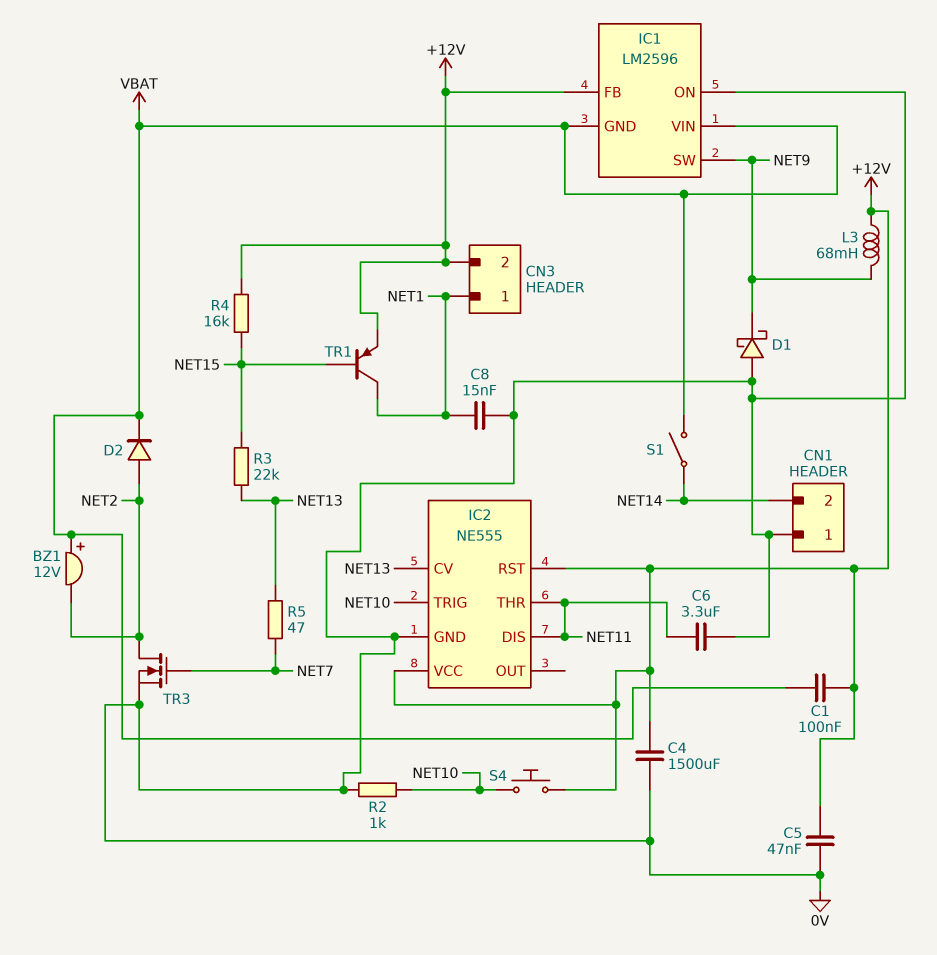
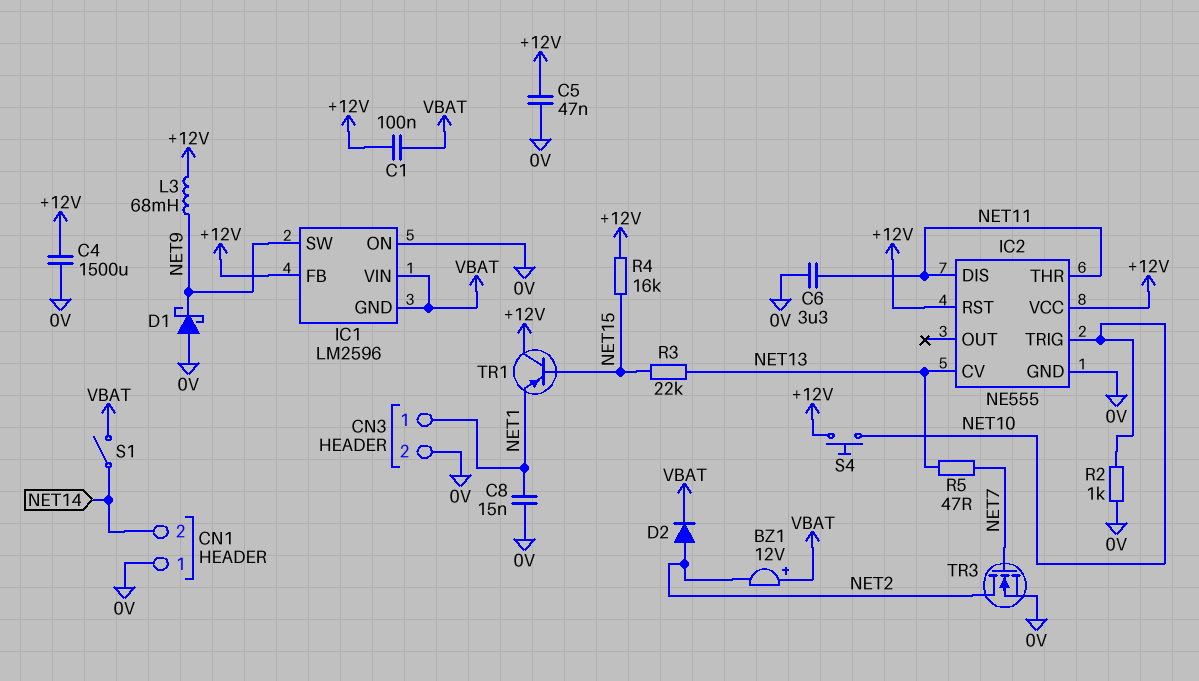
CN3 pin 2: +12V -> 0V
TR1: PNP (B NET15, C NET1, E +12V) -> PNP (B NET15, C +12V, E NET1)

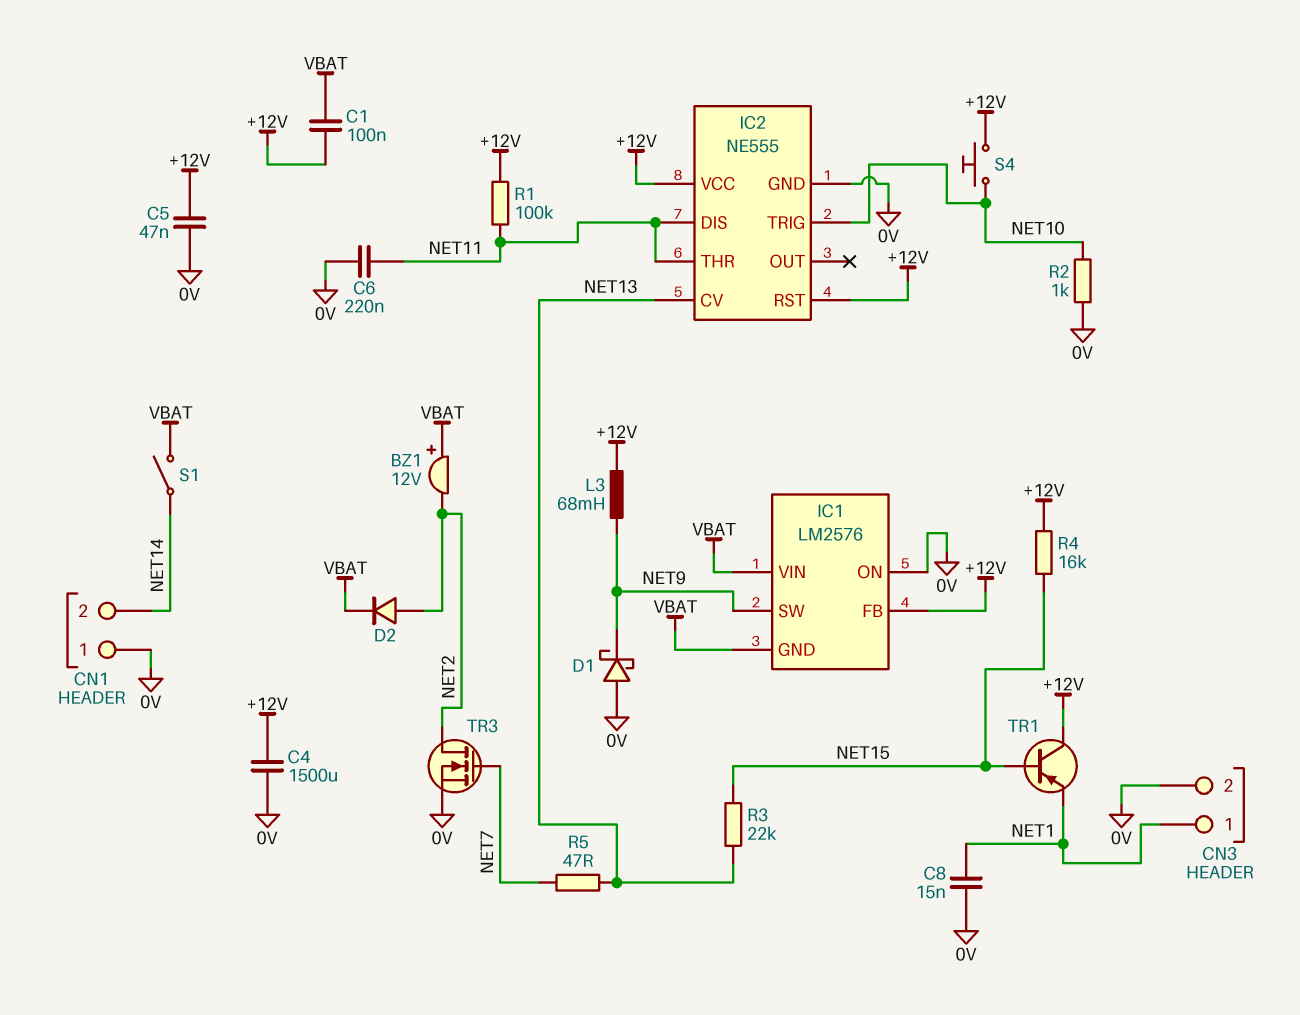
C6: 3.3uF (0V, NET11) -> 220nF (0V, NET11)
IC1: LM2596 -> LM2576
R1: none -> 100k (+12V, NET11)

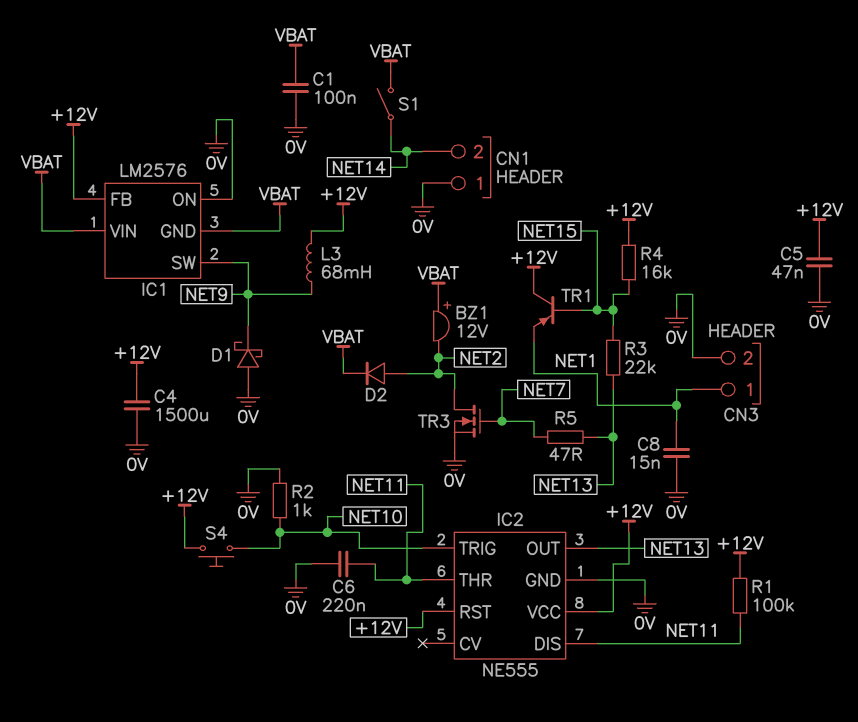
C1: 100nF (+12V, VBAT) -> 100nF (0V, VBAT)
IC2 pin CV: NET13 -> none
IC2 pin OUT: none -> NET13

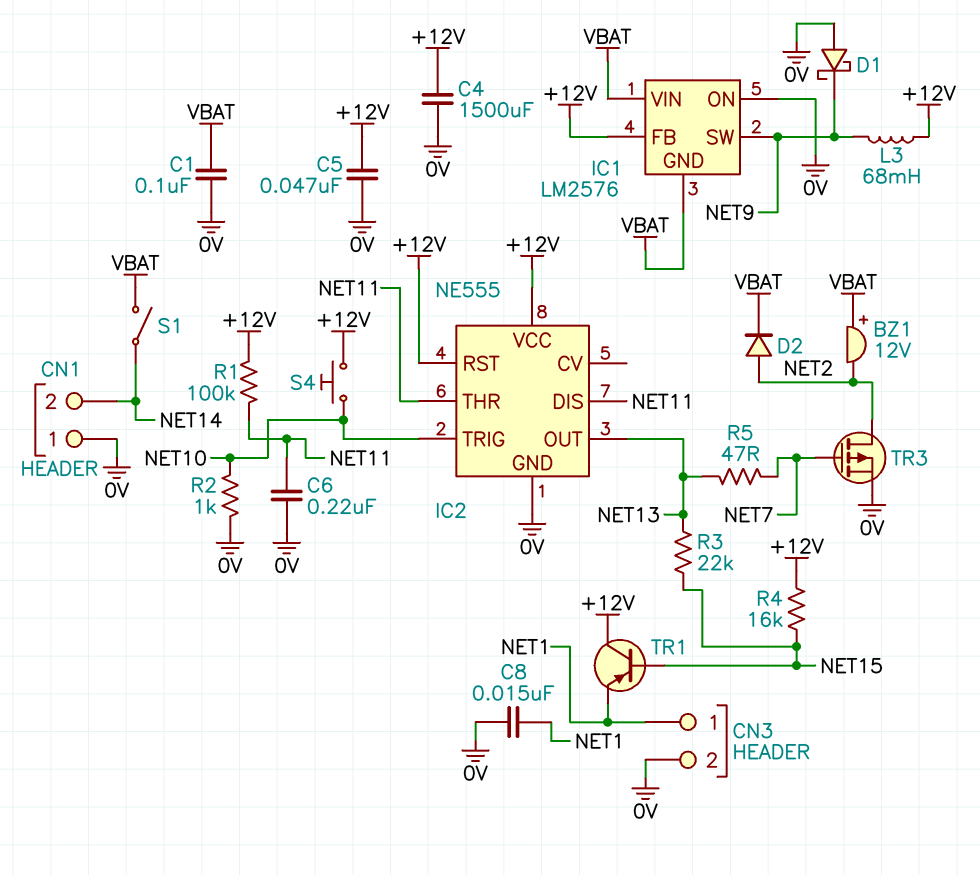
TR3: NMOS (G NET7, D NET2, S 0V) -> PMOS (G NET7, D NET2, S 0V)

